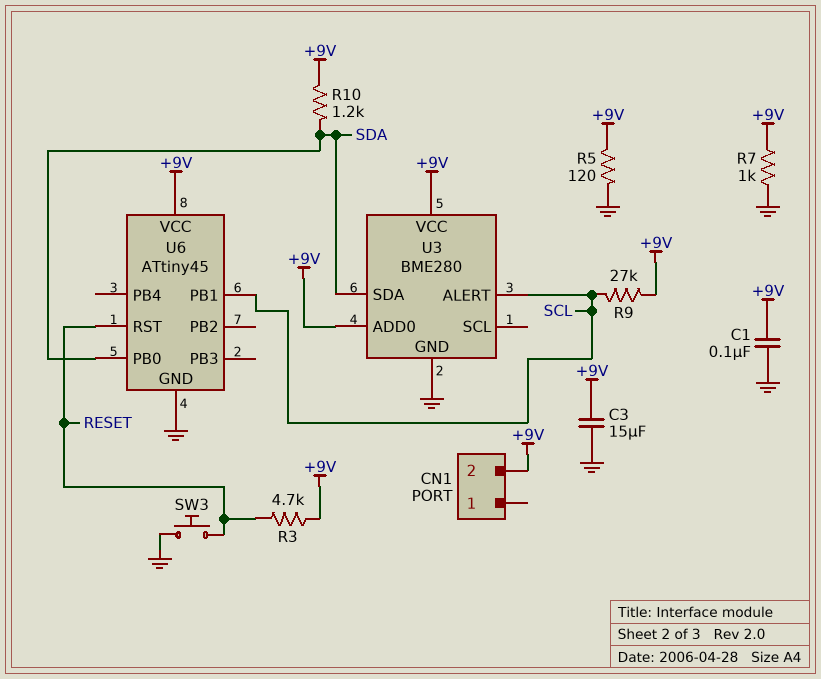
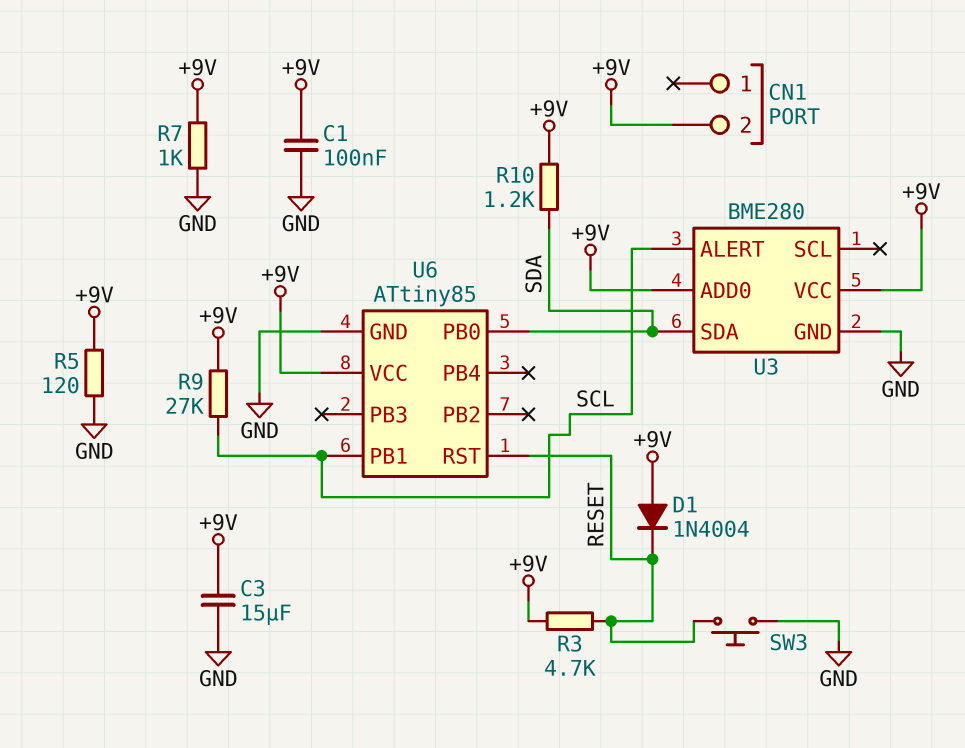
D1: none -> diode 1N4004 (A +9V, K RESET)
U6: ATtiny45 -> ATtiny85

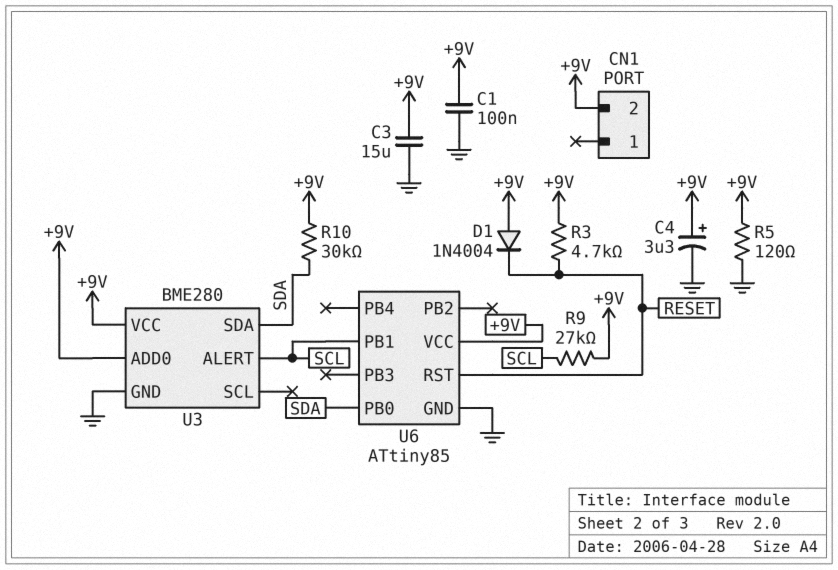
C4: none -> 3.3uF (plus +9V, minus GND)
R7: 1k (+9V, GND) -> none
R10: 1.2k (+9V, SDA) -> 30k (+9V, SDA)
SW3: button (GND, RESET) -> none

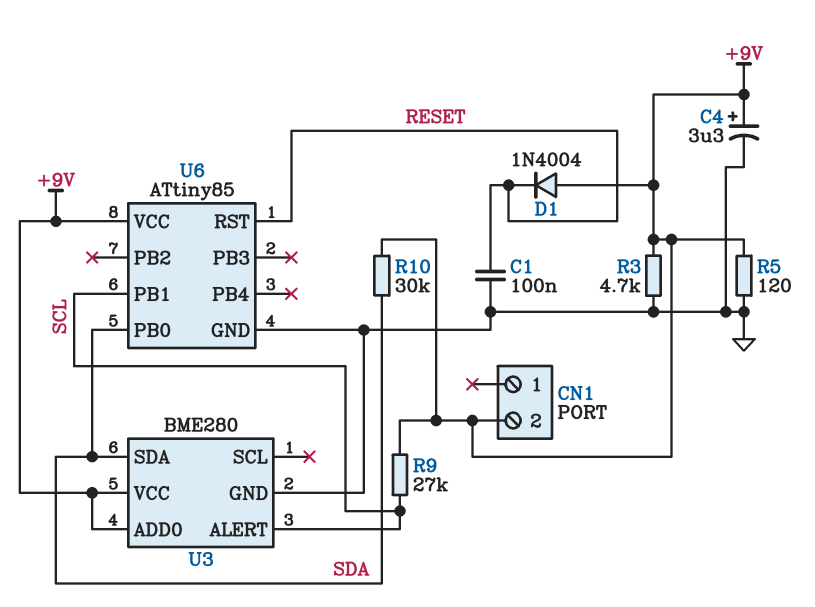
C1: 100nF (+9V, GND) -> 100nF (GND, RESET)
C3: 15uF (+9V, GND) -> none
R3: 4.7k (+9V, RESET) -> 4.7k (+9V, GND)

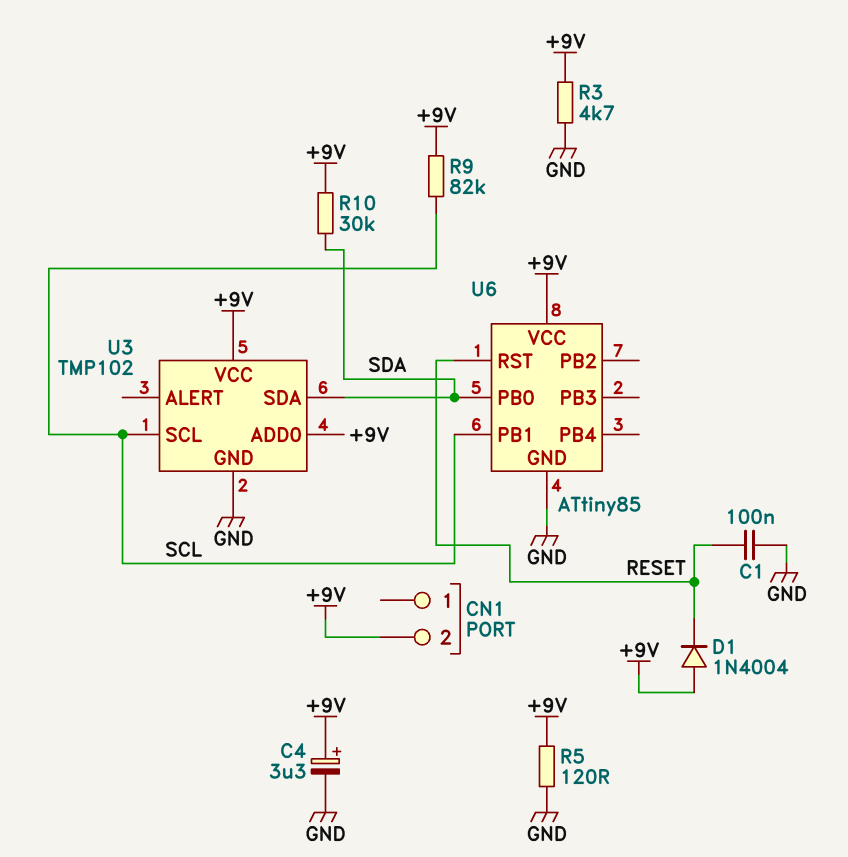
R9: 27k (+9V, SCL) -> 82k (+9V, SCL)
U3: BME280 -> TMP102
U3 pin ALERT: SCL -> none
U3 pin SCL: none -> SCL

